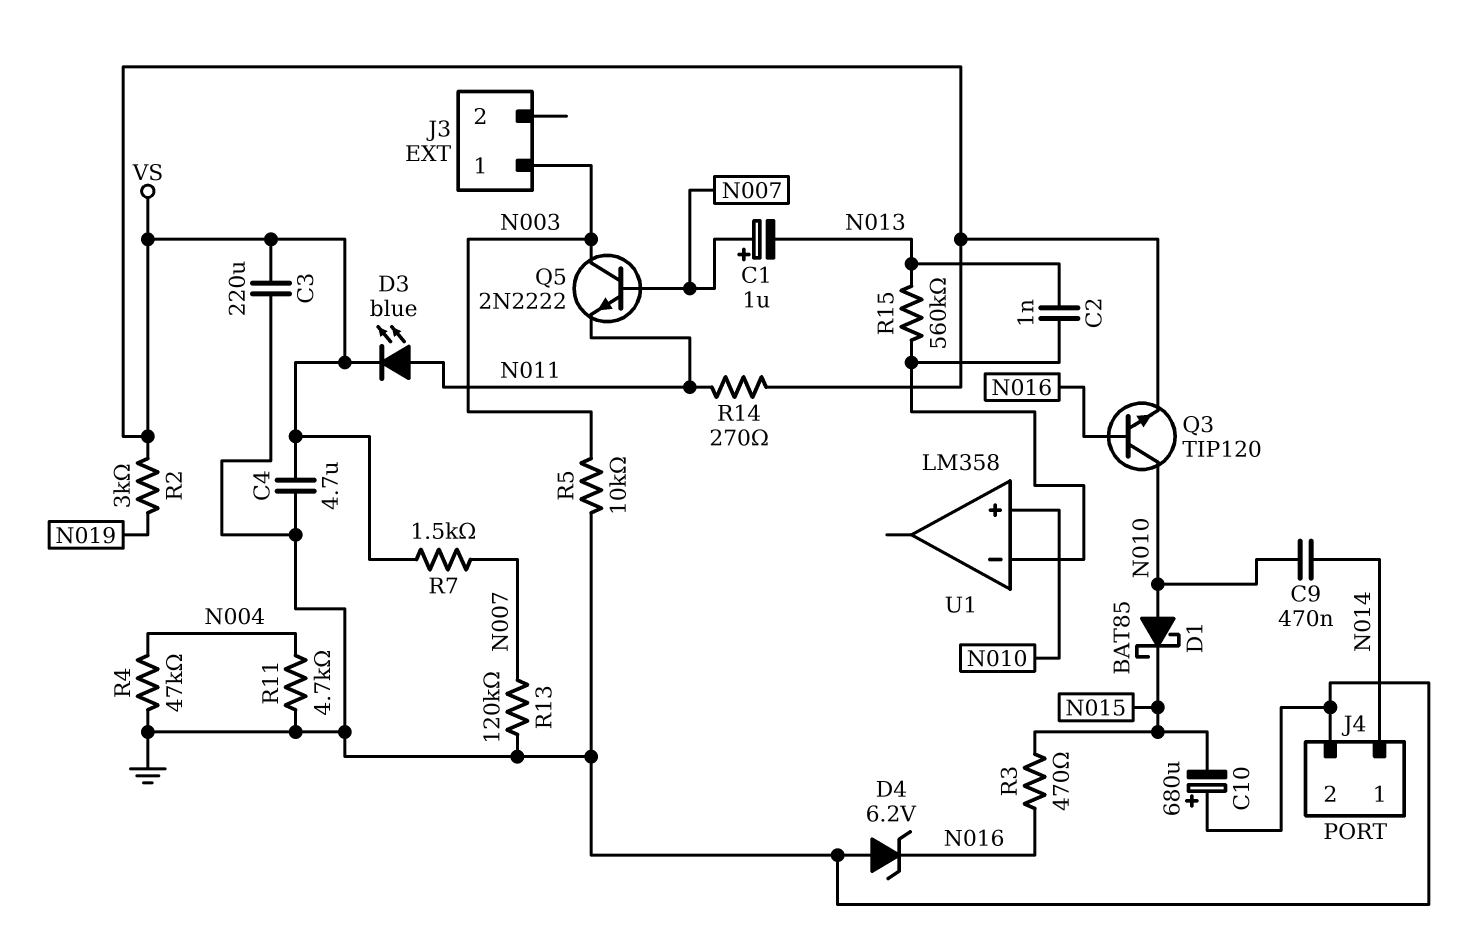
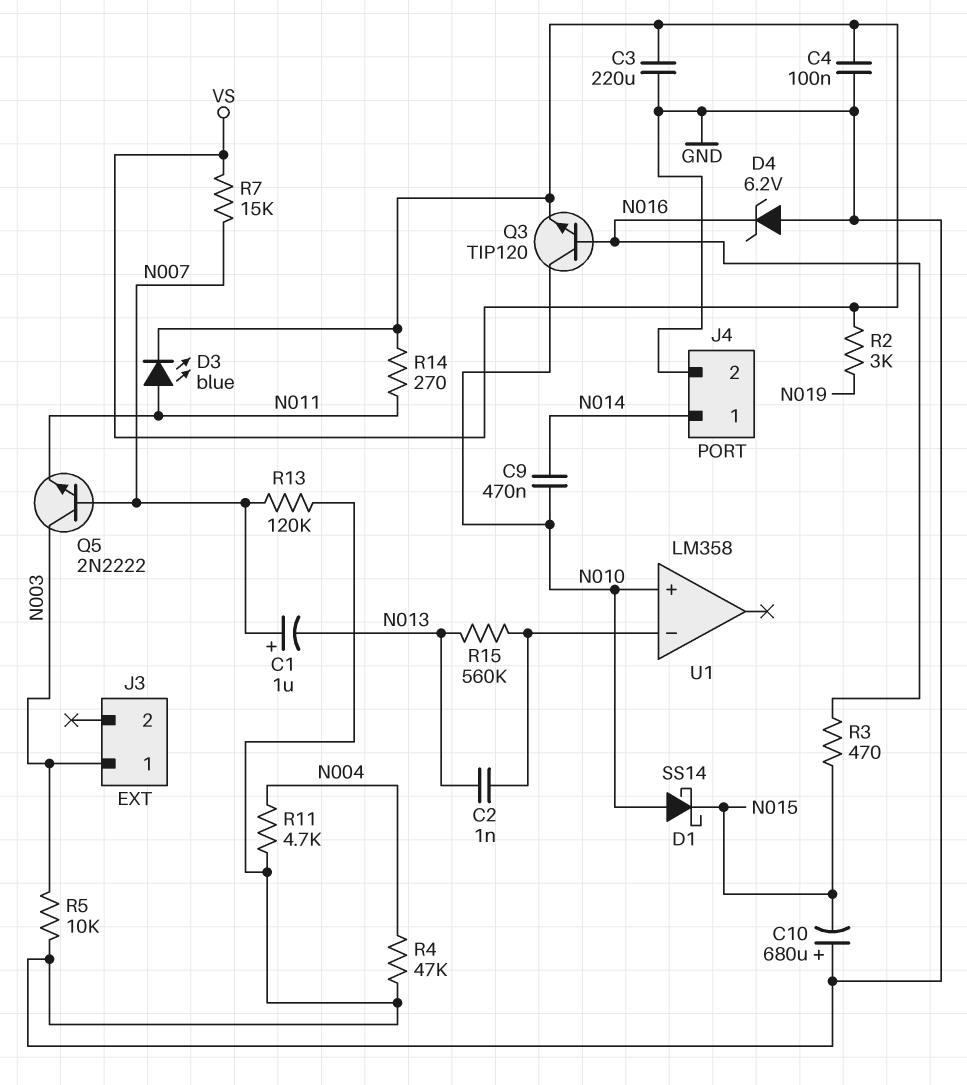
C4: 4.7uF (GND, VS) -> 100nF (GND, VS)
D1: schottky BAT85 (A N010, K N015) -> schottky SS14 (A N010, K N015)
R7: 1.5k (N007, VS) -> 15k (N007, VS)

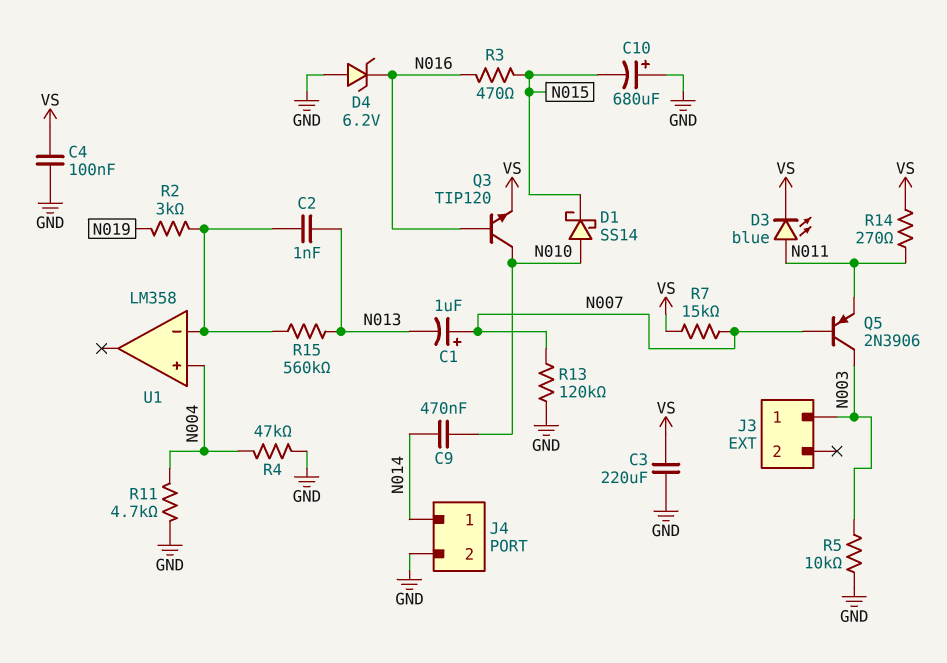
Q5: NPN 2N2222 (B N007, C N003, E N011) -> PNP 2N3906 (B N007, C N003, E N011)
R2: 3k (N019, VS) -> 3k (N019, U1/in-)
U1 pin in+: N010 -> N004

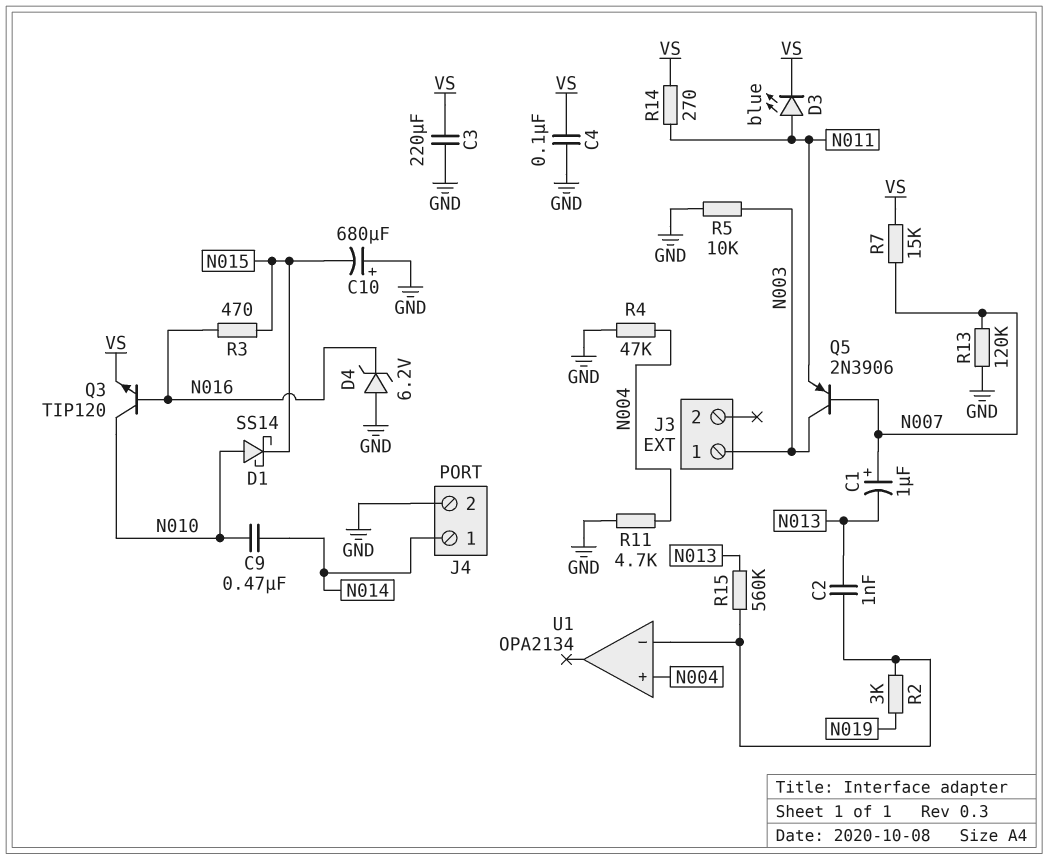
U1: LM358 -> OPA2134

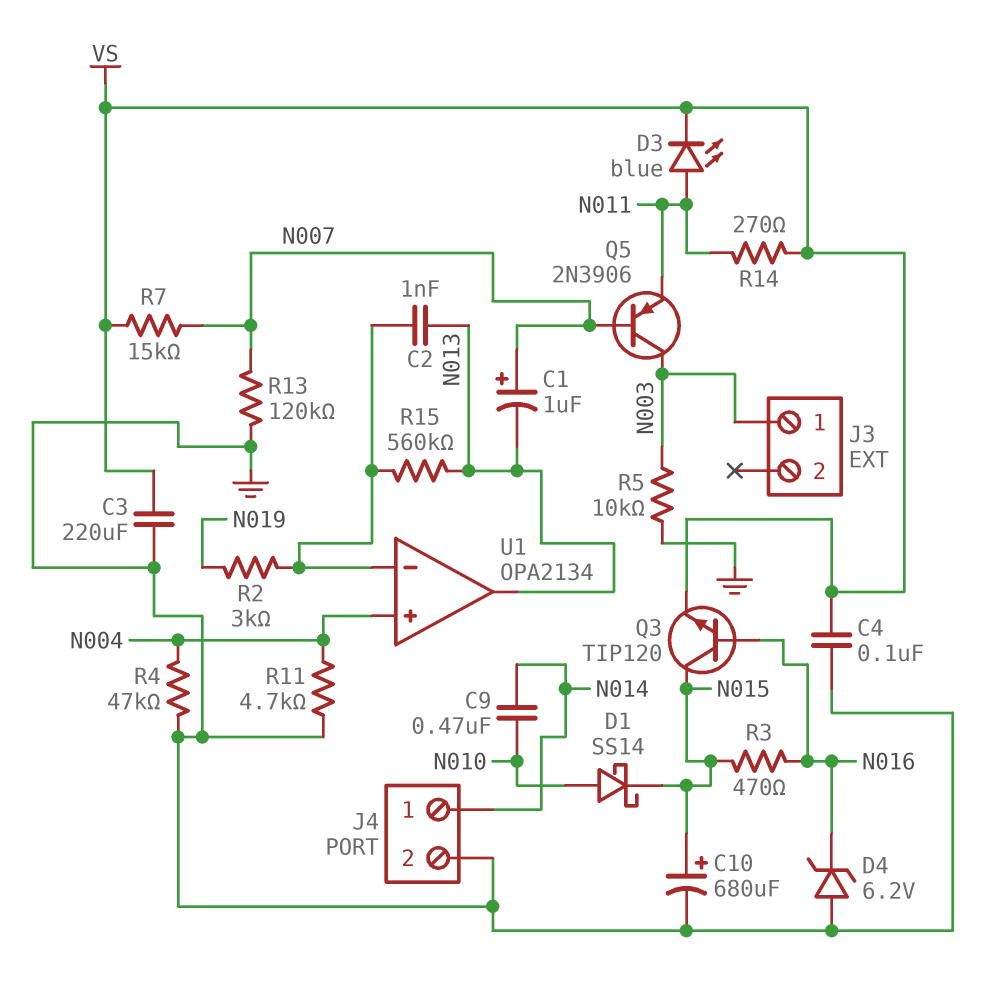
C10: 680uF (plus GND, minus N015) -> 680uF (plus N015, minus GND)
Q3: NPN TIP120 (B N016, C N010, E VS) -> NPN TIP120 (B N016, C N015, E VS)
U1 pin out: none -> N013

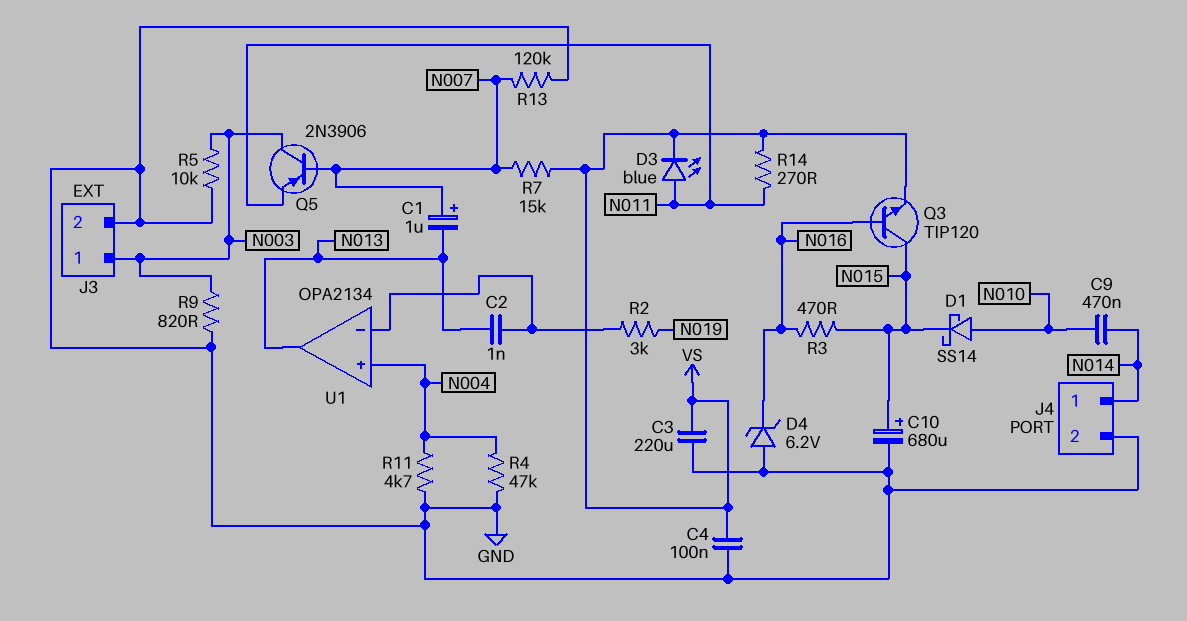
J3 pin 2: none -> GND
R9: none -> 820 (GND, N003)
R15: 560k (N013, U1/in-) -> none

